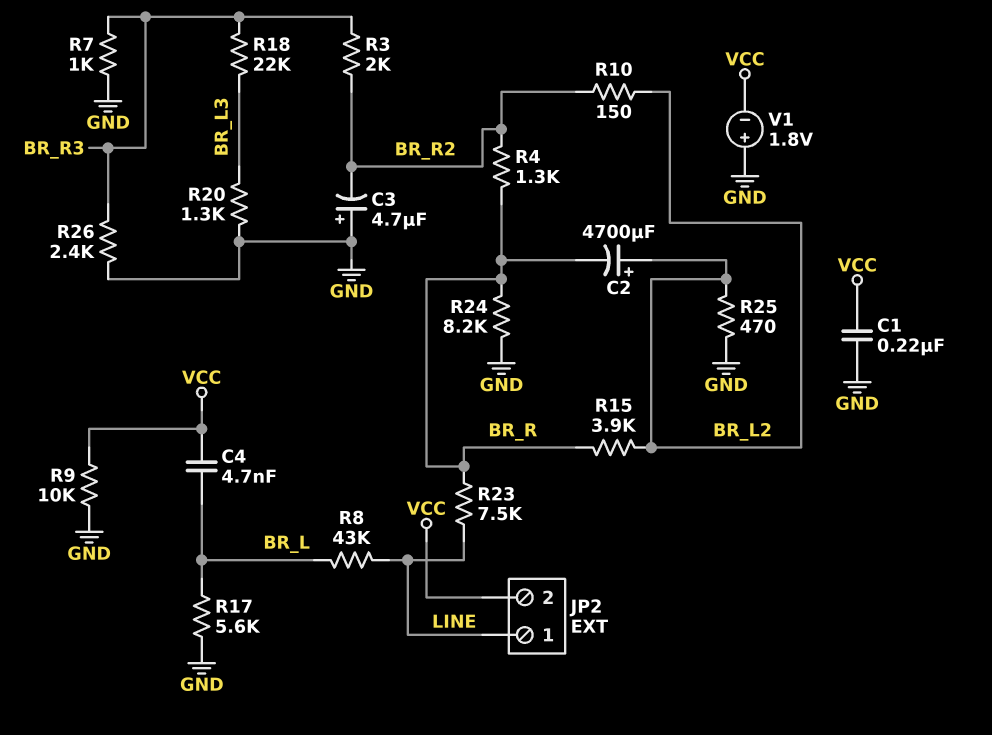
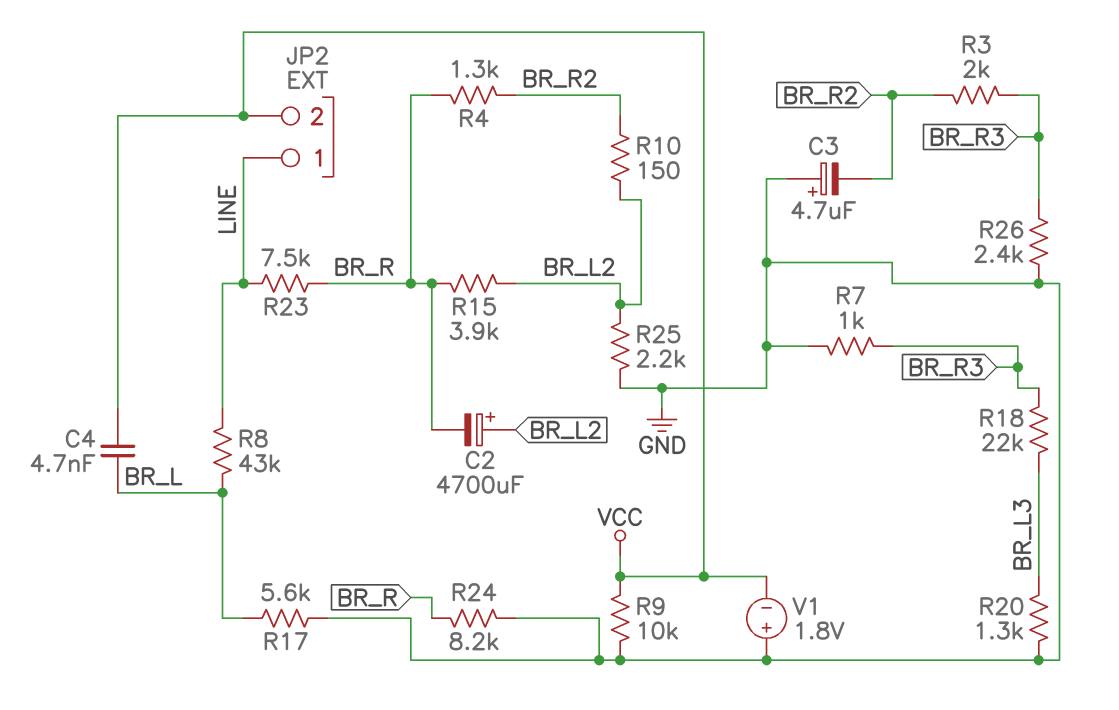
C1: 220nF (GND, VCC) -> none
R25: 470 (BR_L2, GND) -> 2.2k (BR_L2, GND)

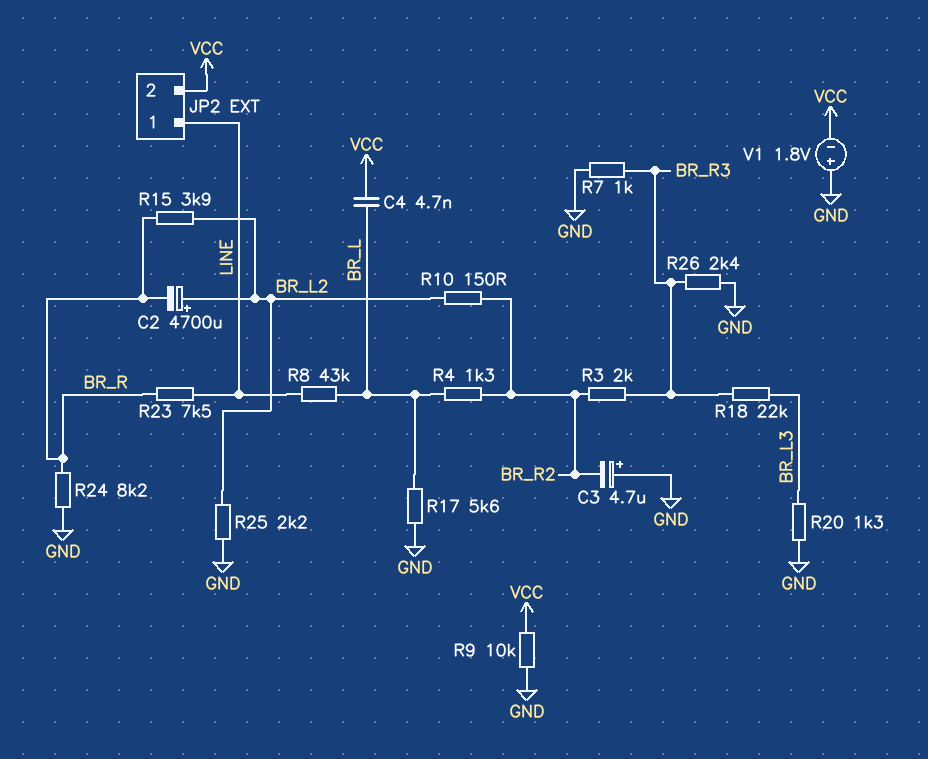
R4: 1.3k (BR_R, BR_R2) -> 1.3k (BR_L, BR_R2)

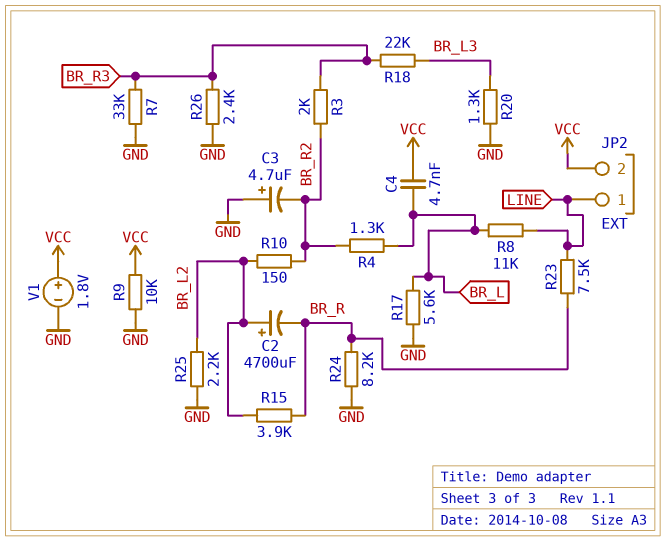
R7: 1k (BR_R3, GND) -> 33k (BR_R3, GND)
R8: 43k (BR_L, LINE) -> 11k (BR_L, LINE)
V1: 1.8V (plus GND, minus VCC) -> 1.8V (plus VCC, minus GND)

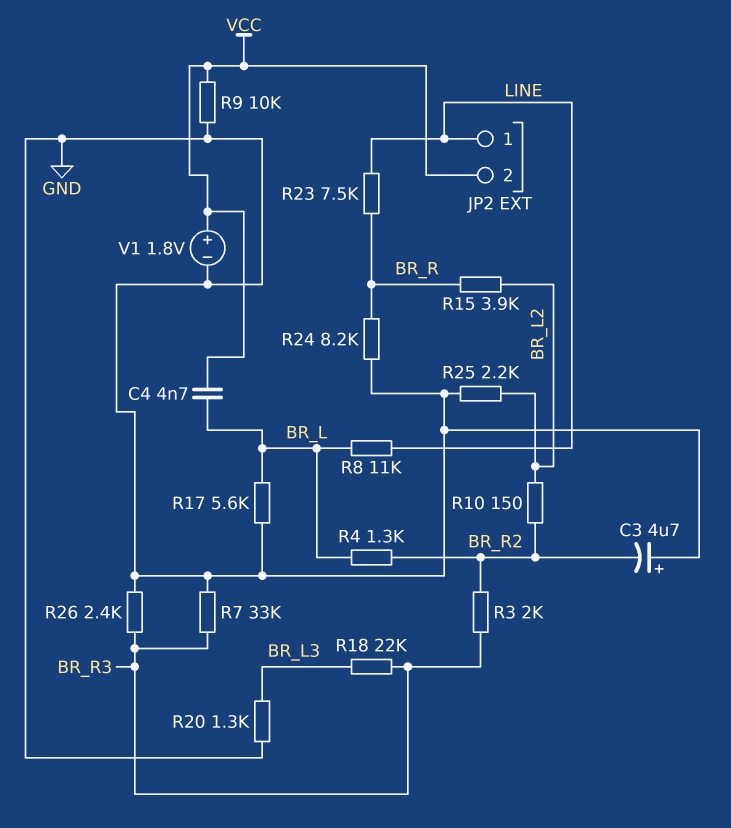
C2: 4700uF (plus BR_L2, minus BR_R) -> none

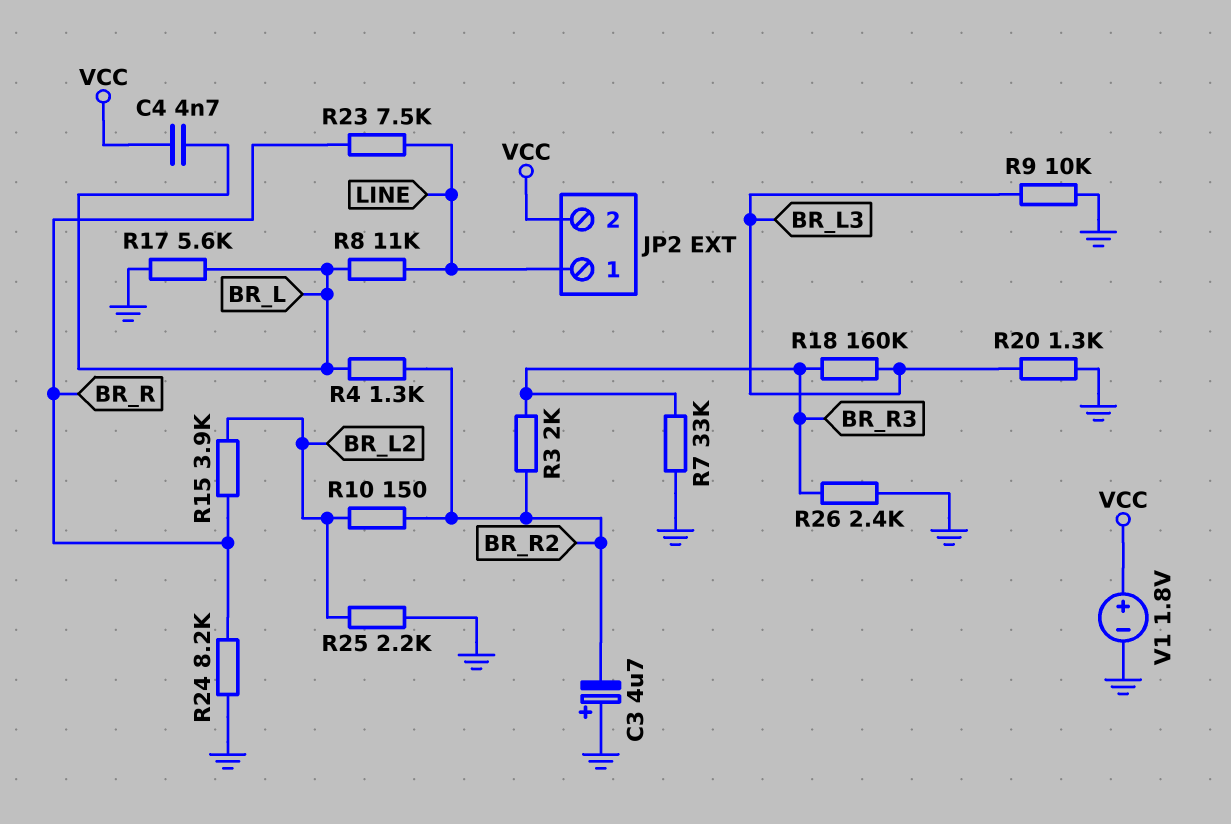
R9: 10k (GND, VCC) -> 10k (BR_L3, GND)
R18: 22k (BR_L3, BR_R3) -> 160k (BR_L3, BR_R3)

